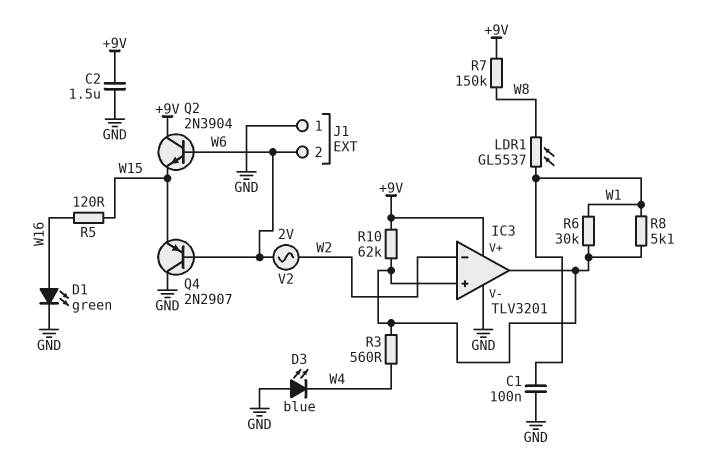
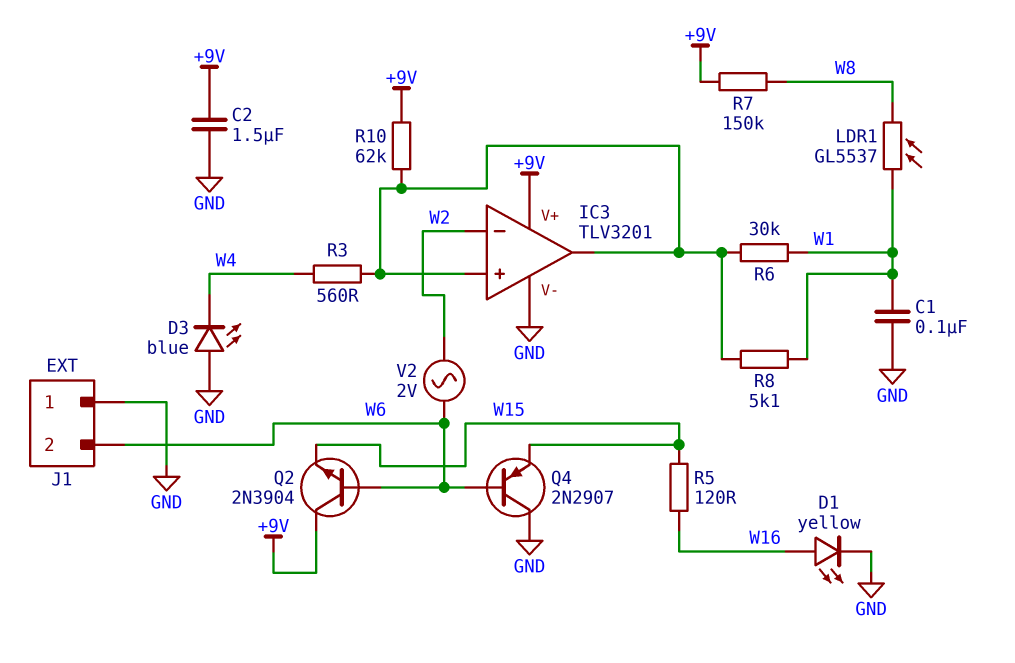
D1: LED green (A W16, K GND) -> LED yellow (A W16, K GND)

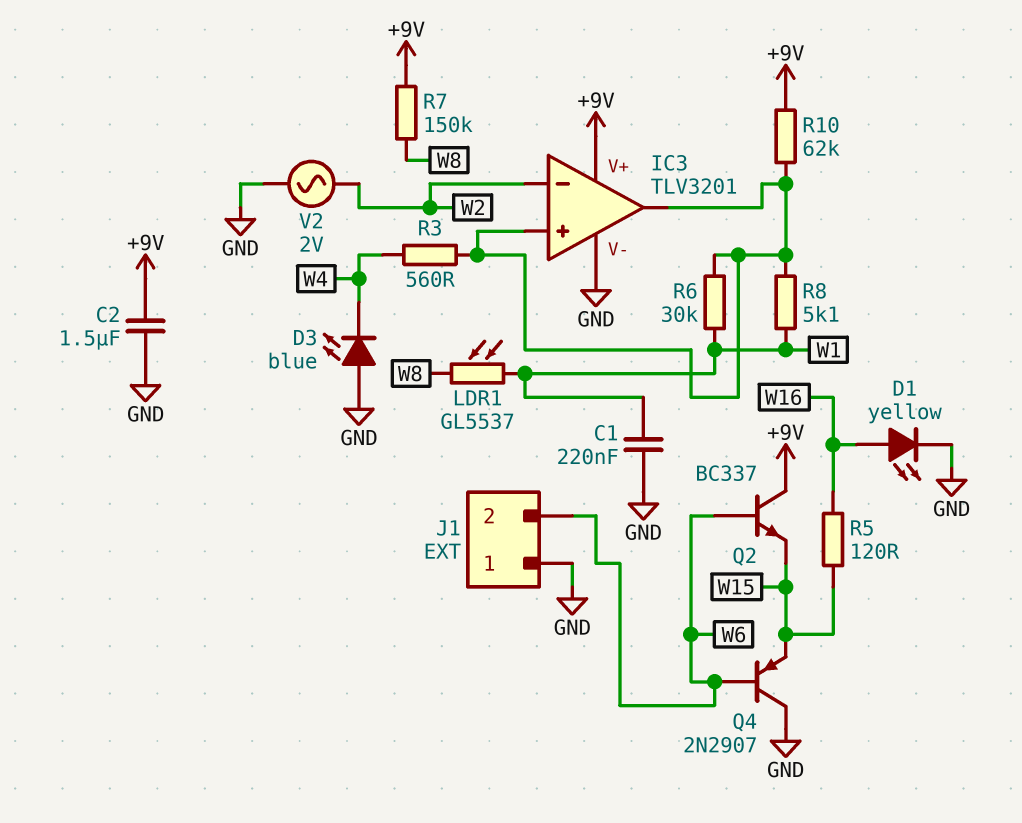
C1: 100nF (GND, W1) -> 220nF (GND, W1)
Q2: NPN 2N3904 (B W6, C +9V, E W15) -> NPN BC337 (B W6, C +9V, E W15)
V2: AC 2V (W2, W6) -> AC 2V (GND, W2)

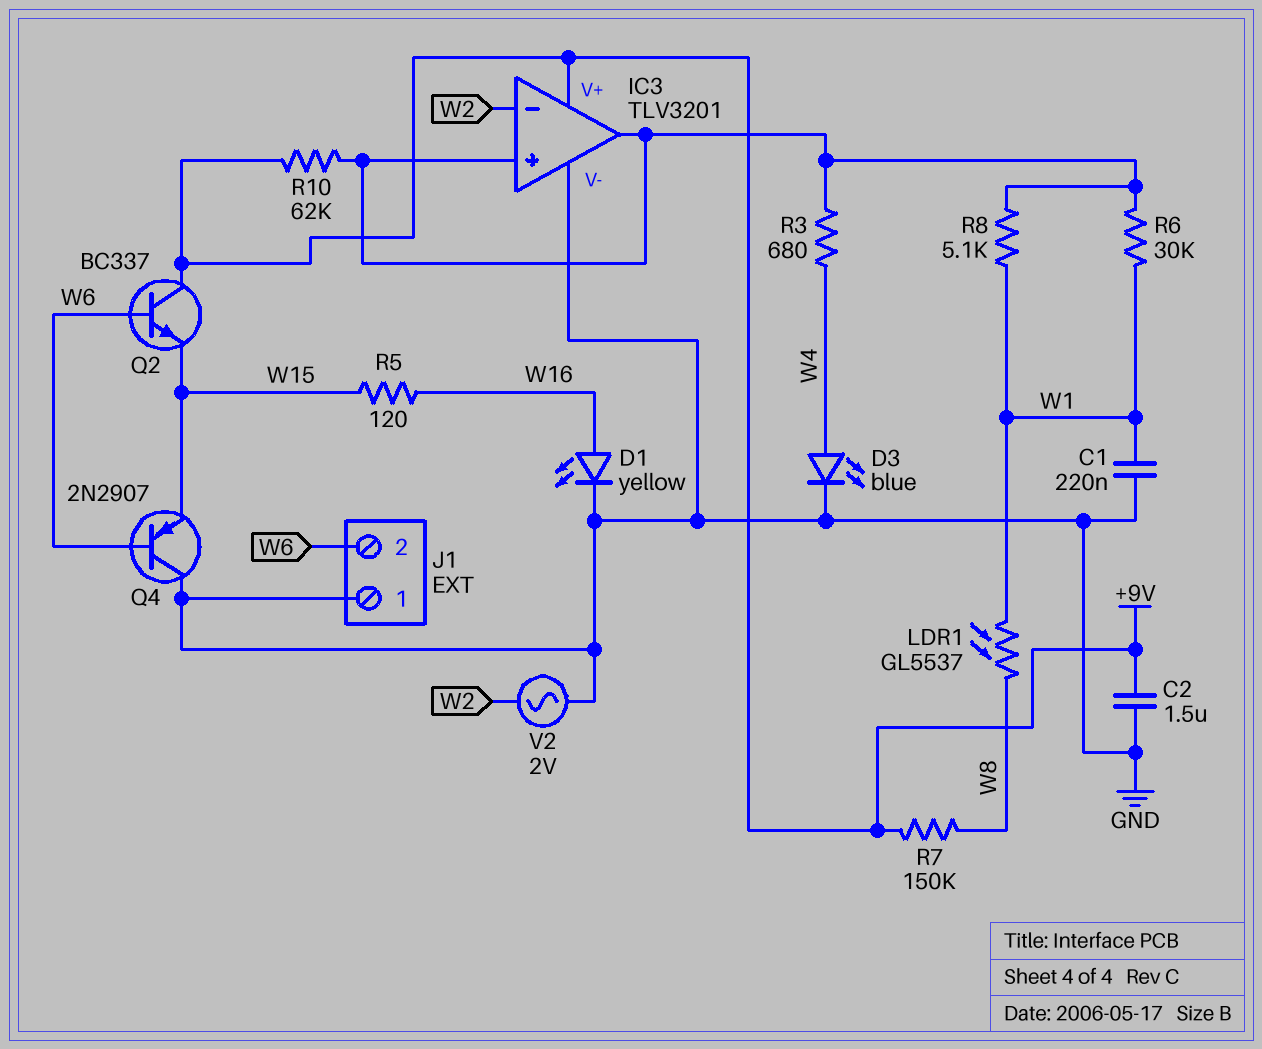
D3: LED blue (A GND, K W4) -> LED blue (A W4, K GND)
R3: 560 (IC3/in+, W4) -> 680 (IC3/in+, W4)

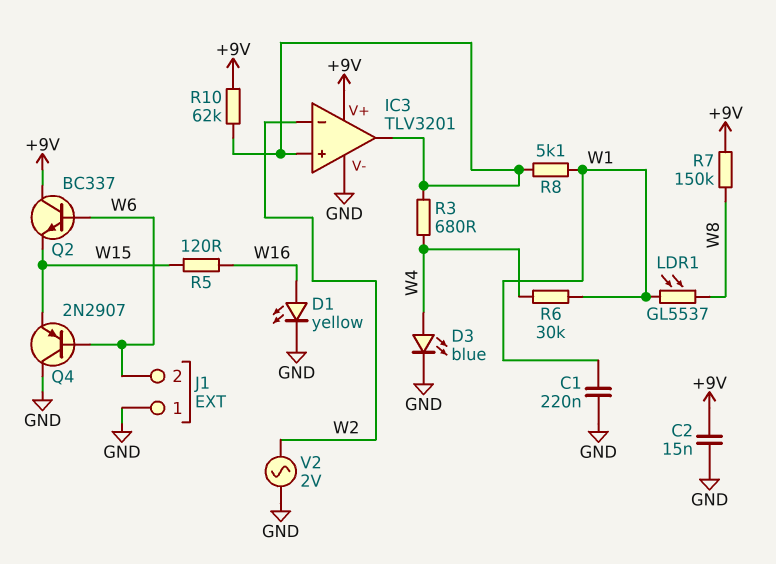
C2: 1.5uF (+9V, GND) -> 15nF (+9V, GND)
R6: 30k (IC3/in+, W1) -> 30k (W1, W4)

